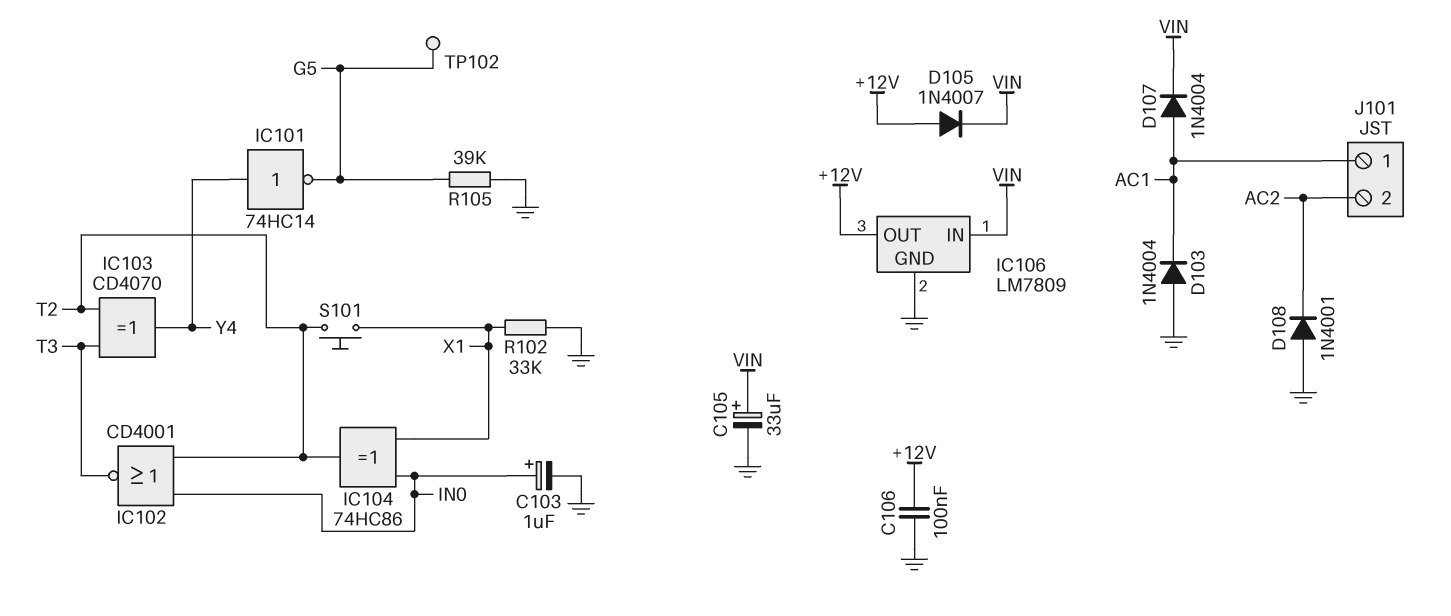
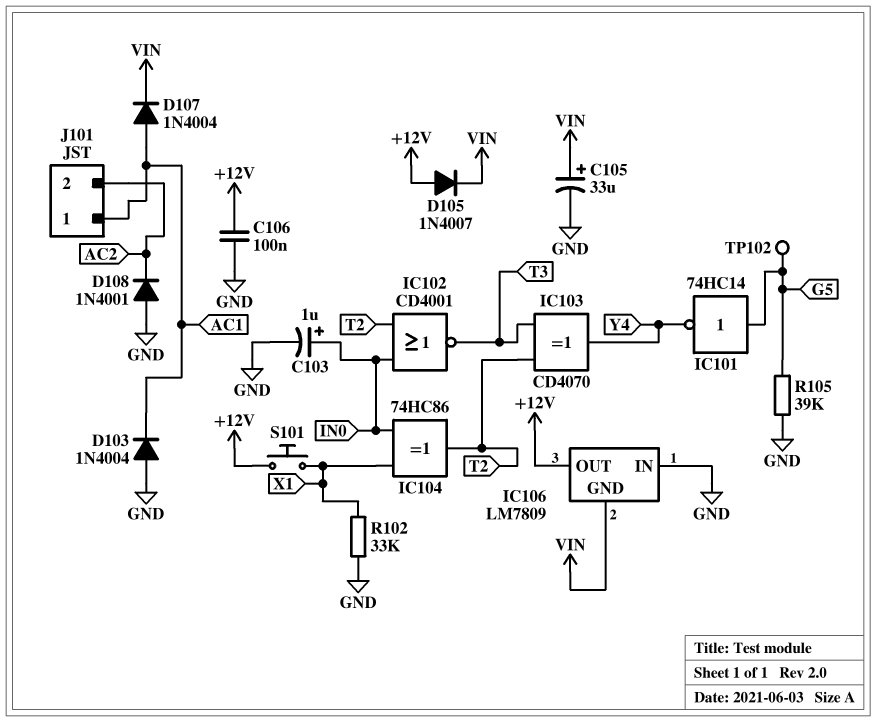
IC101: NOT 74HC14 (in Y4, out G5) -> NOT 74HC14 (in G5, out Y4)
IC106 pin GND: GND -> VIN
IC106 pin IN: VIN -> GND
S101: button (T2, X1) -> button (+12V, X1)

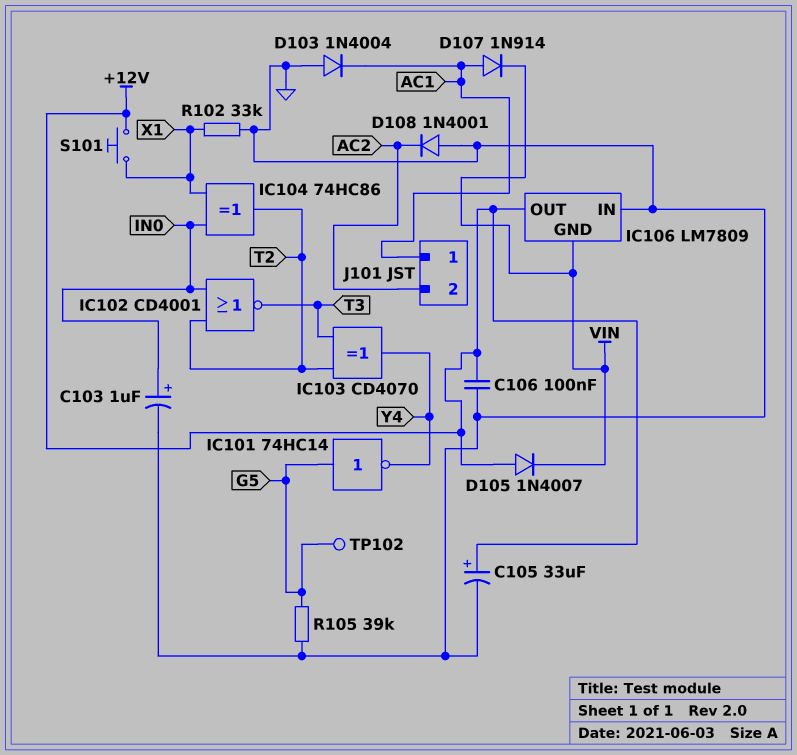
C105: 33uF (plus VIN, minus GND) -> 33uF (plus +12V, minus GND)
D107: diode 1N4004 (A AC1, K VIN) -> diode 1N914 (A AC1, K VIN)

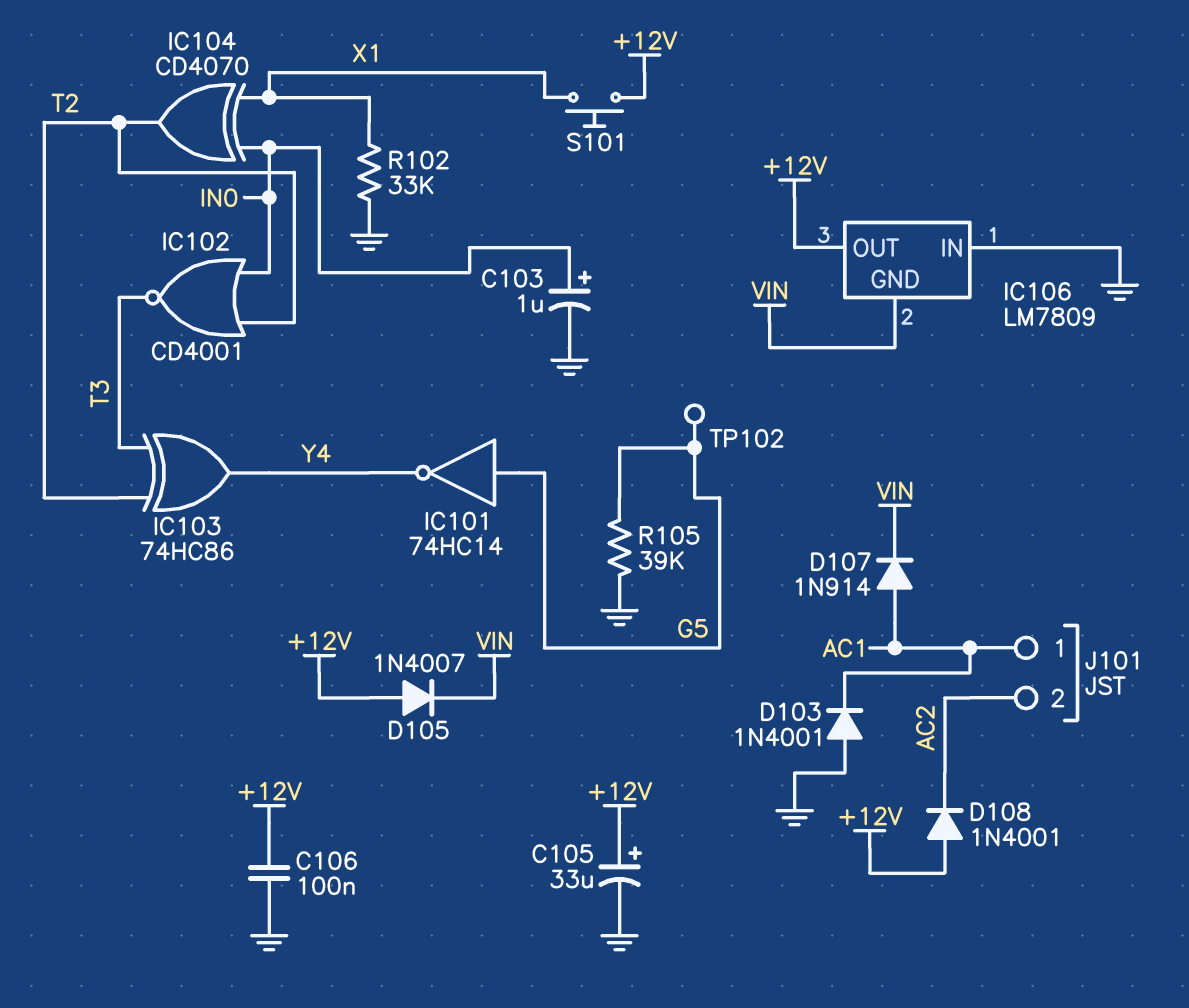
D103: diode 1N4004 (A GND, K AC1) -> diode 1N4001 (A GND, K AC1)
D108: diode 1N4001 (A GND, K AC2) -> diode 1N4001 (A +12V, K AC2)
IC103: XOR CD4070 (in T2, in T3, out Y4) -> XOR 74HC86 (in T2, in T3, out Y4)
IC104: XOR 74HC86 (in IN0, in X1, out T2) -> XOR CD4070 (in IN0, in X1, out T2)

